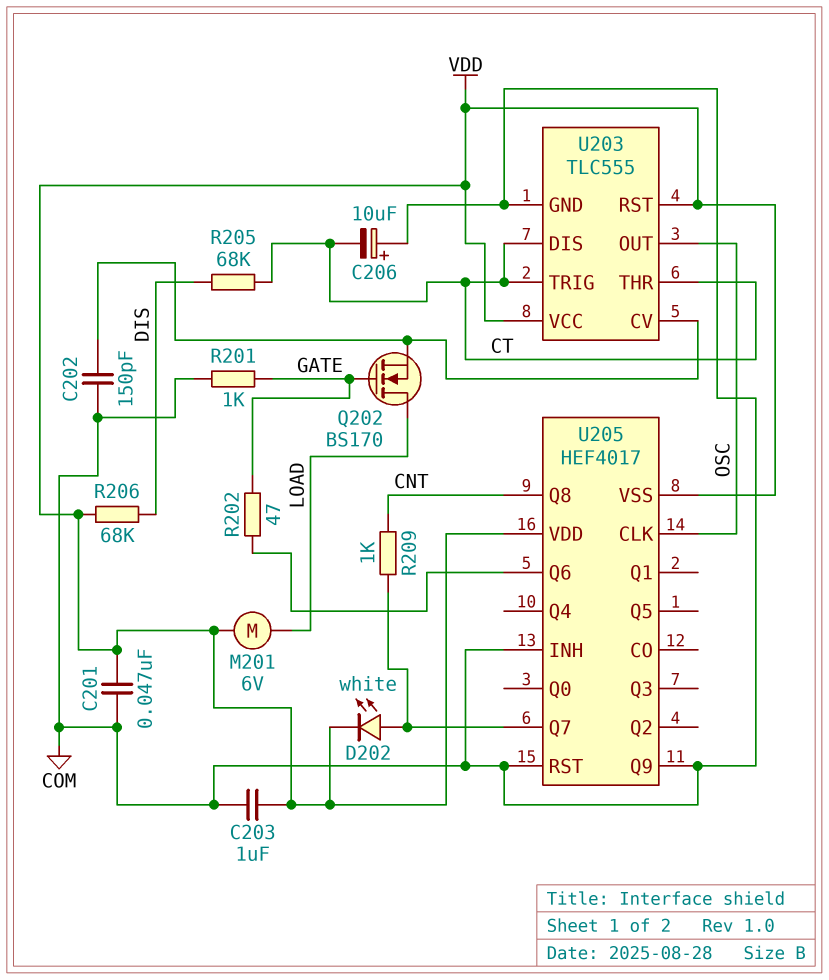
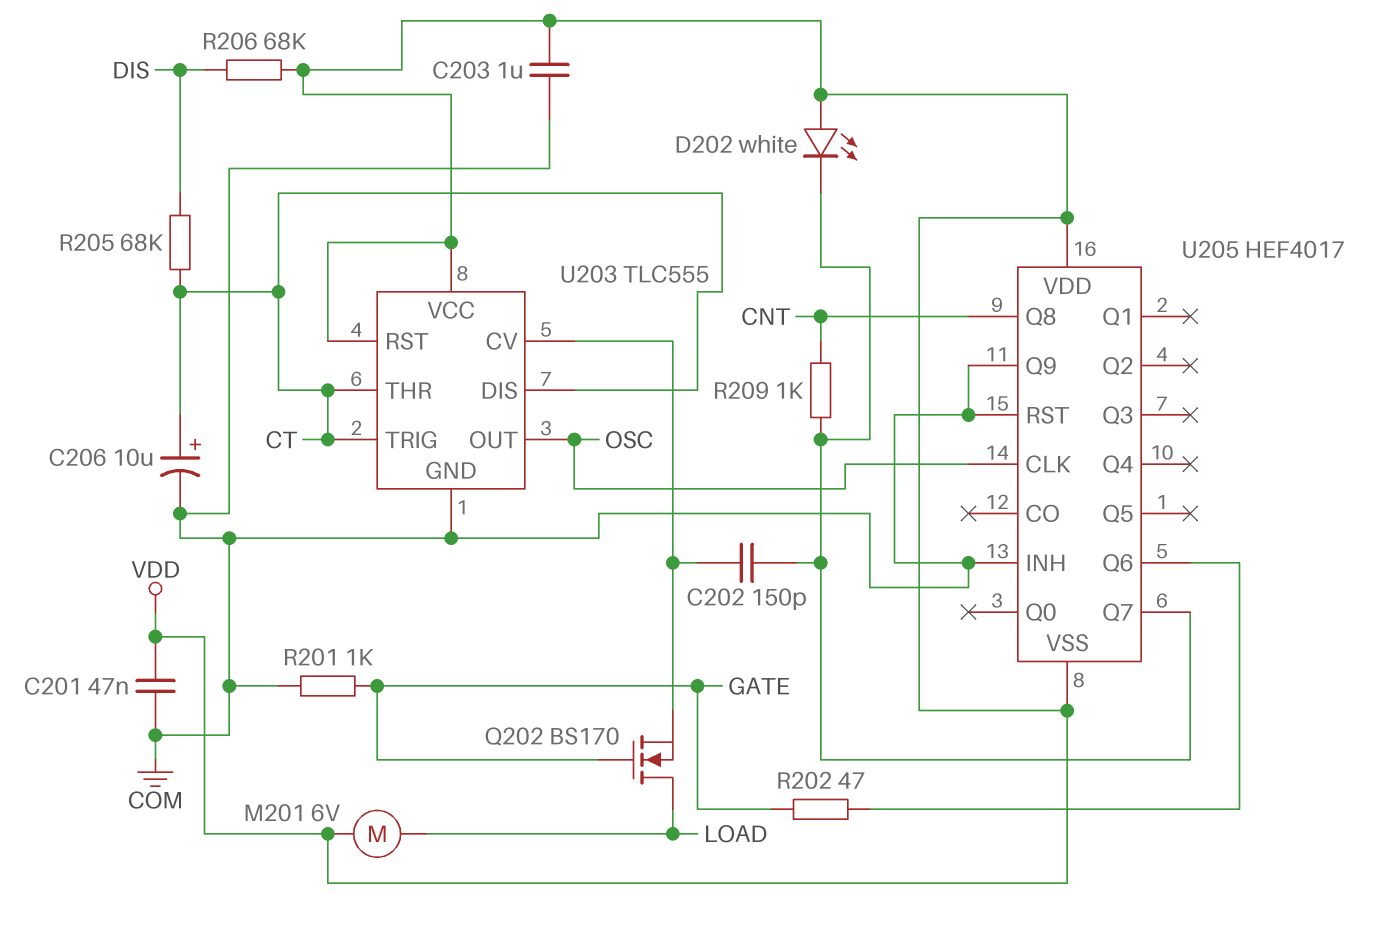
C202: 150pF (COM, U203/CV) -> 150pF (U203/CV, U205/Q7)
C206: 10uF (plus COM, minus CT) -> 10uF (plus CT, minus COM)
D202: LED white (A U205/Q7, K VDD) -> LED white (A VDD, K U205/Q7)

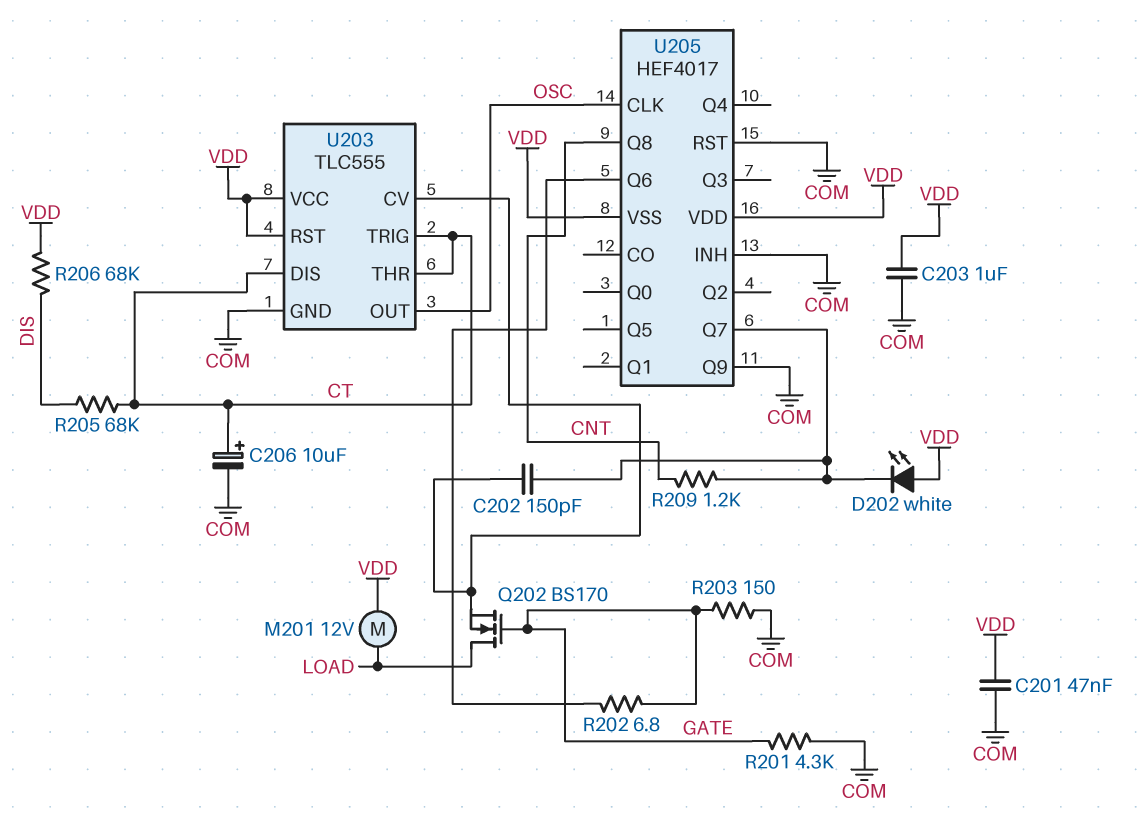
M201: motor 6V (LOAD, VDD) -> motor 12V (LOAD, VDD)
R201: 1k (COM, GATE) -> 4.3k (COM, GATE)
R202: 47 (GATE, U205/Q6) -> 6.8 (GATE, U205/Q6)
R203: none -> 150 (COM, GATE)
R209: 1k (CNT, U205/Q7) -> 1.2k (CNT, U205/Q7)

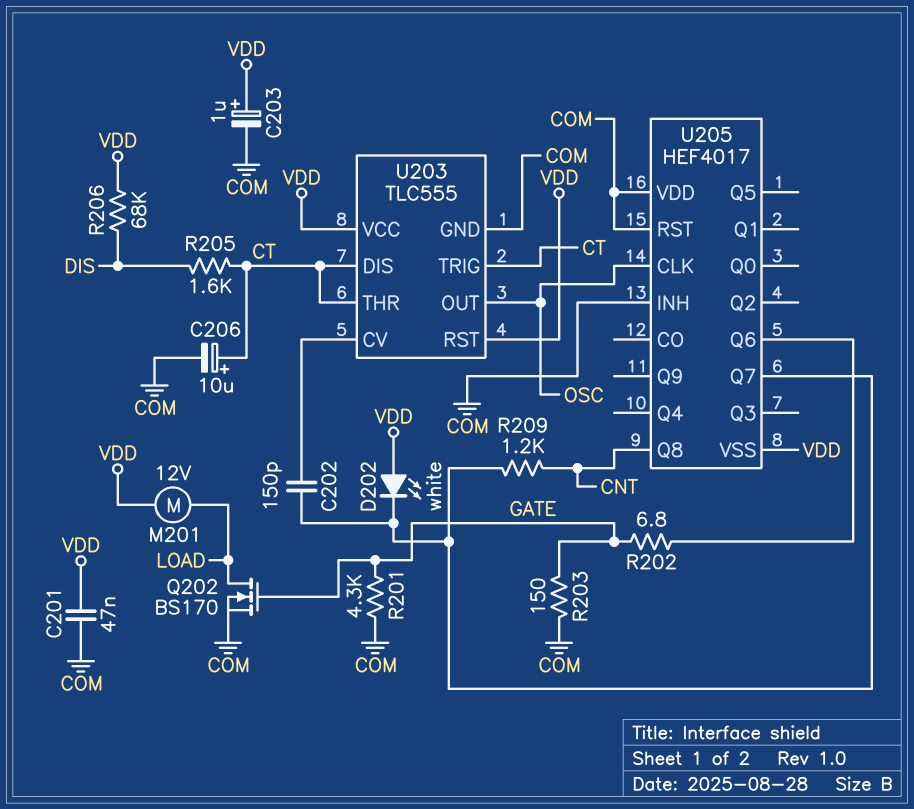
C203: 1uF (COM, VDD) -> 1uF (plus VDD, minus COM)
Q202: NMOS BS170 (G GATE, D LOAD, S U203/CV) -> NMOS BS170 (G GATE, D LOAD, S COM)
R205: 68k (CT, DIS) -> 1.6k (CT, DIS)
U205 pin Q9: COM -> none
U205 pin VDD: VDD -> COM

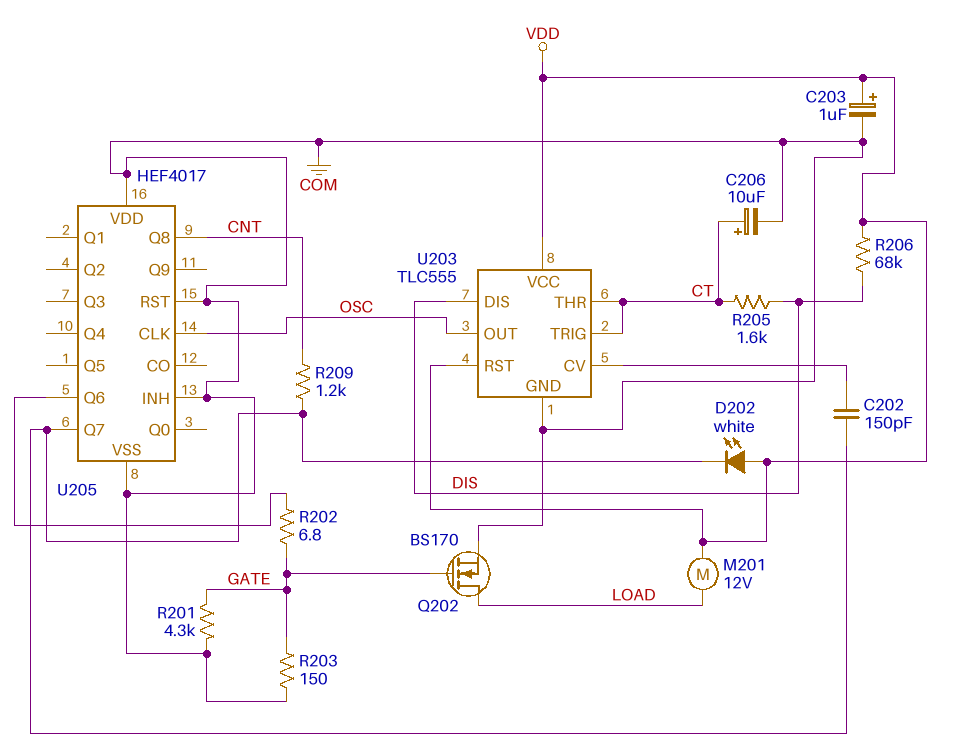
C201: 47nF (COM, VDD) -> none
U203 pin DIS: CT -> DIS
U205 pin VSS: VDD -> COM

